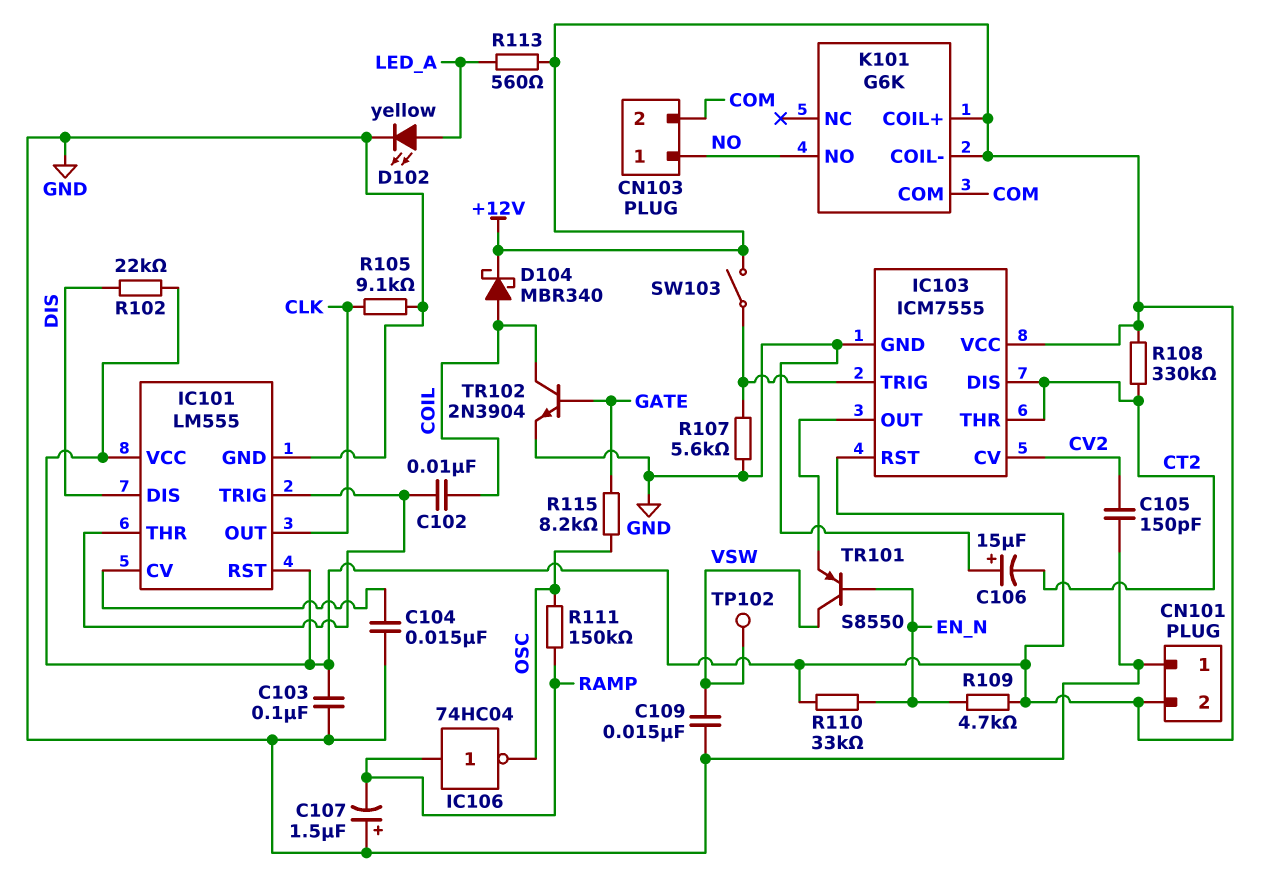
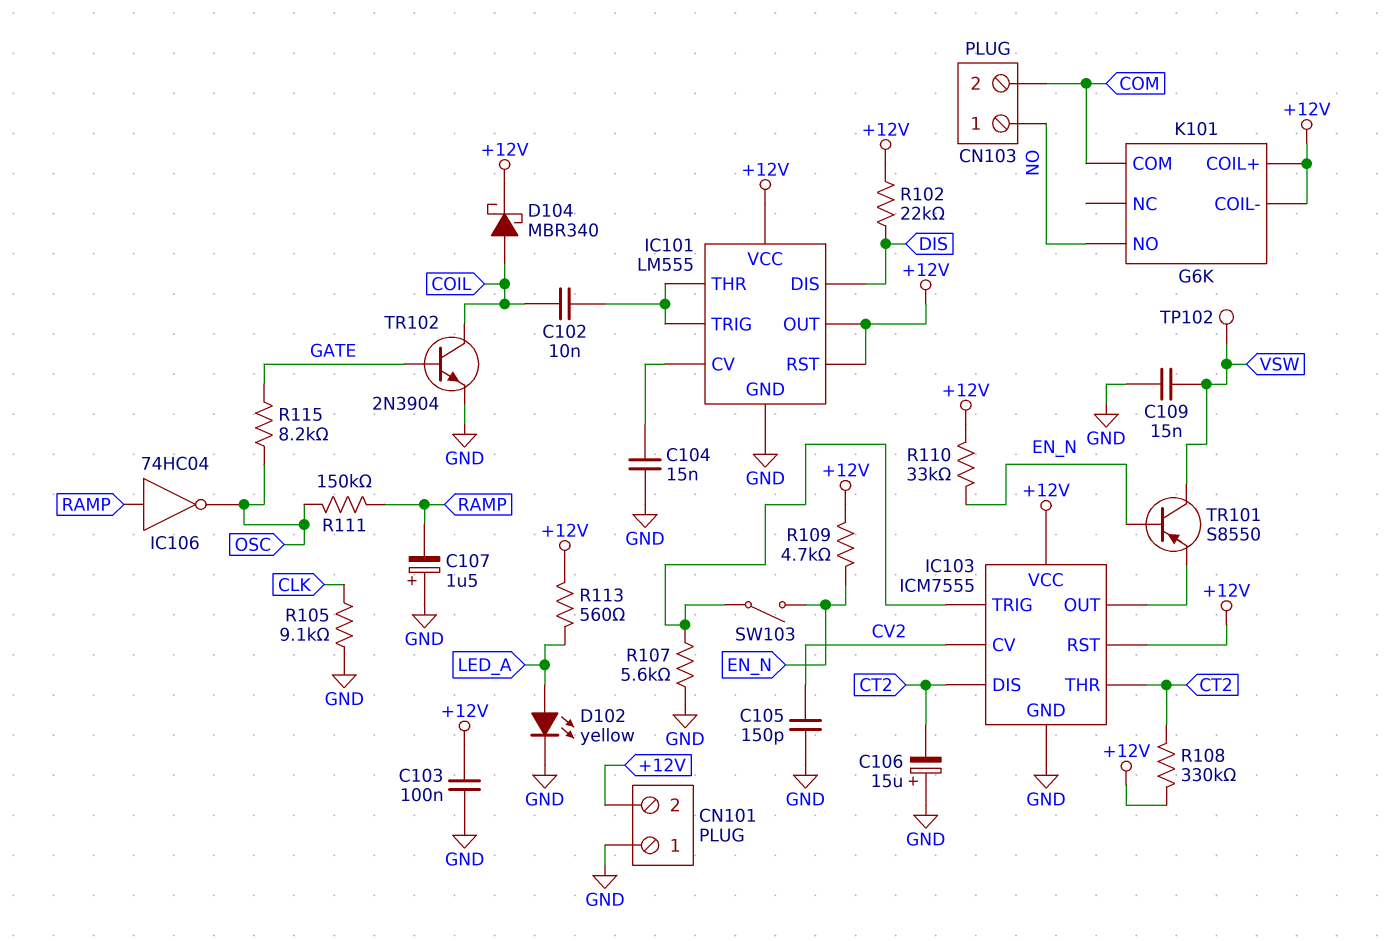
IC101 pin OUT: CLK -> +12V
SW103: switch (+12V, IC103/TRIG) -> switch (EN_N, IC103/TRIG)

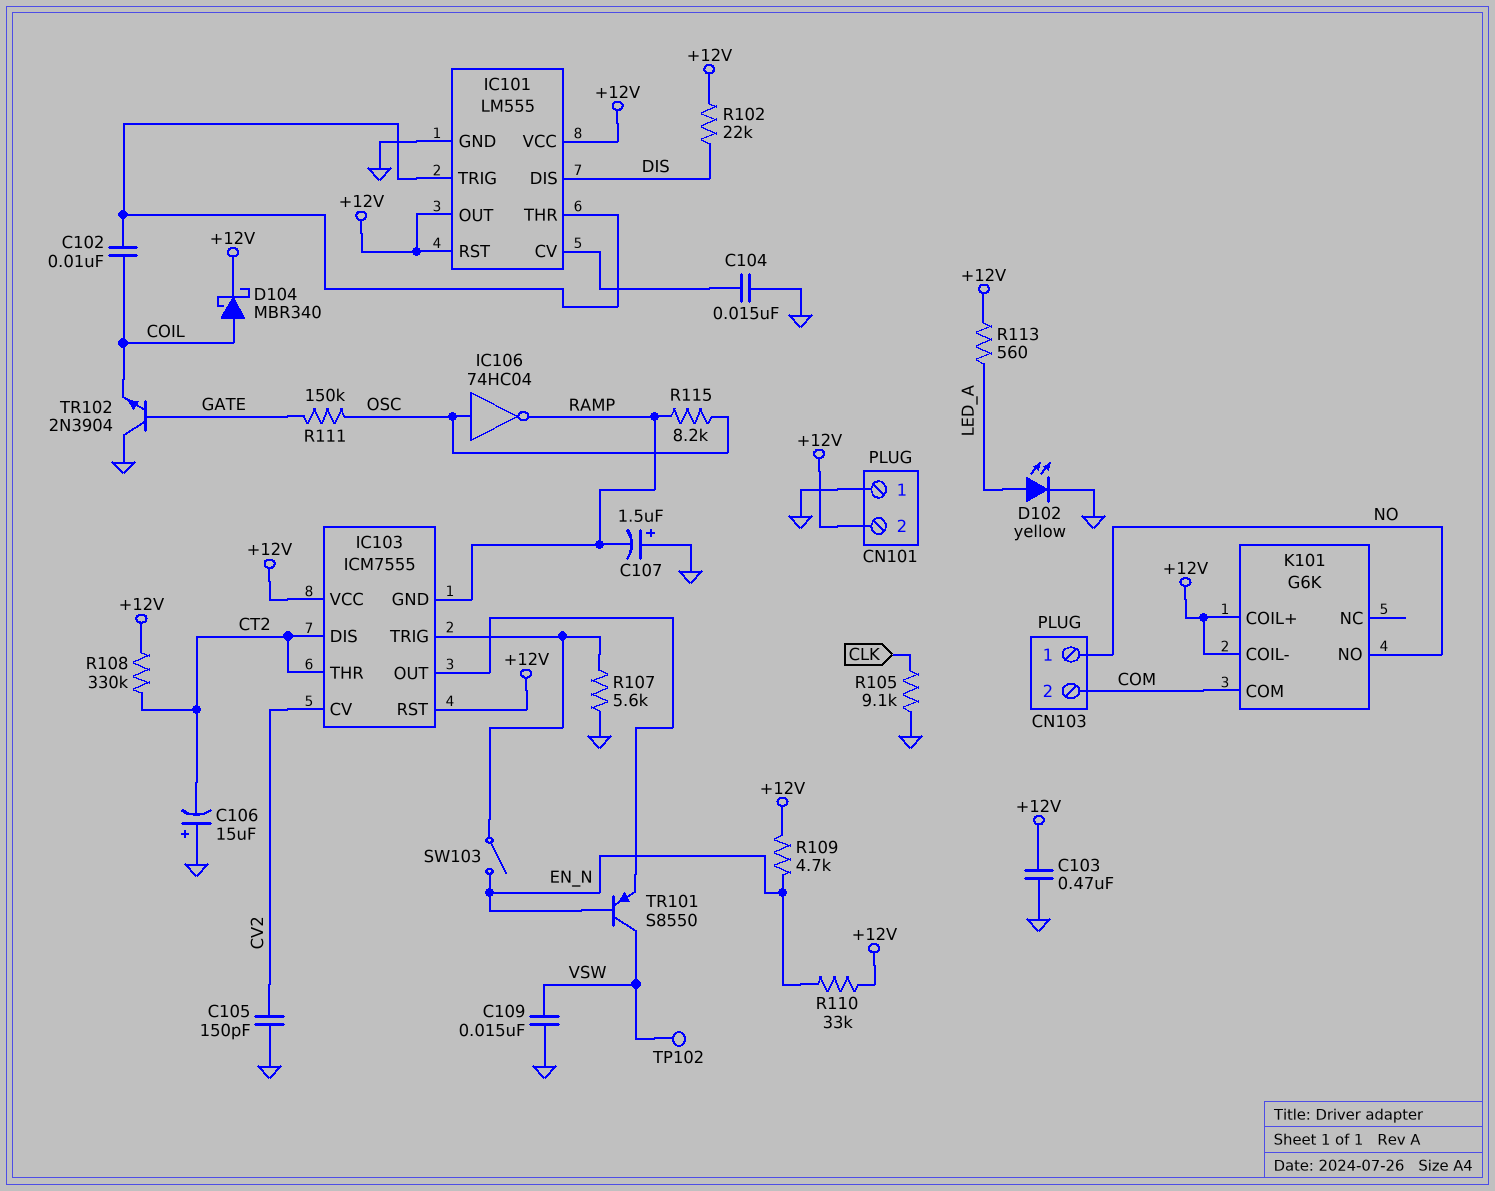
C103: 100nF (+12V, GND) -> 470nF (+12V, GND)
IC103 pin GND: GND -> RAMP
IC106: NOT 74HC04 (in RAMP, out OSC) -> NOT 74HC04 (in OSC, out RAMP)
R111: 150k (OSC, RAMP) -> 150k (GATE, OSC)
R115: 8.2k (GATE, OSC) -> 8.2k (OSC, RAMP)
TR102: NPN 2N3904 (B GATE, C COIL, E GND) -> NPN 2N3904 (B GATE, C GND, E COIL)

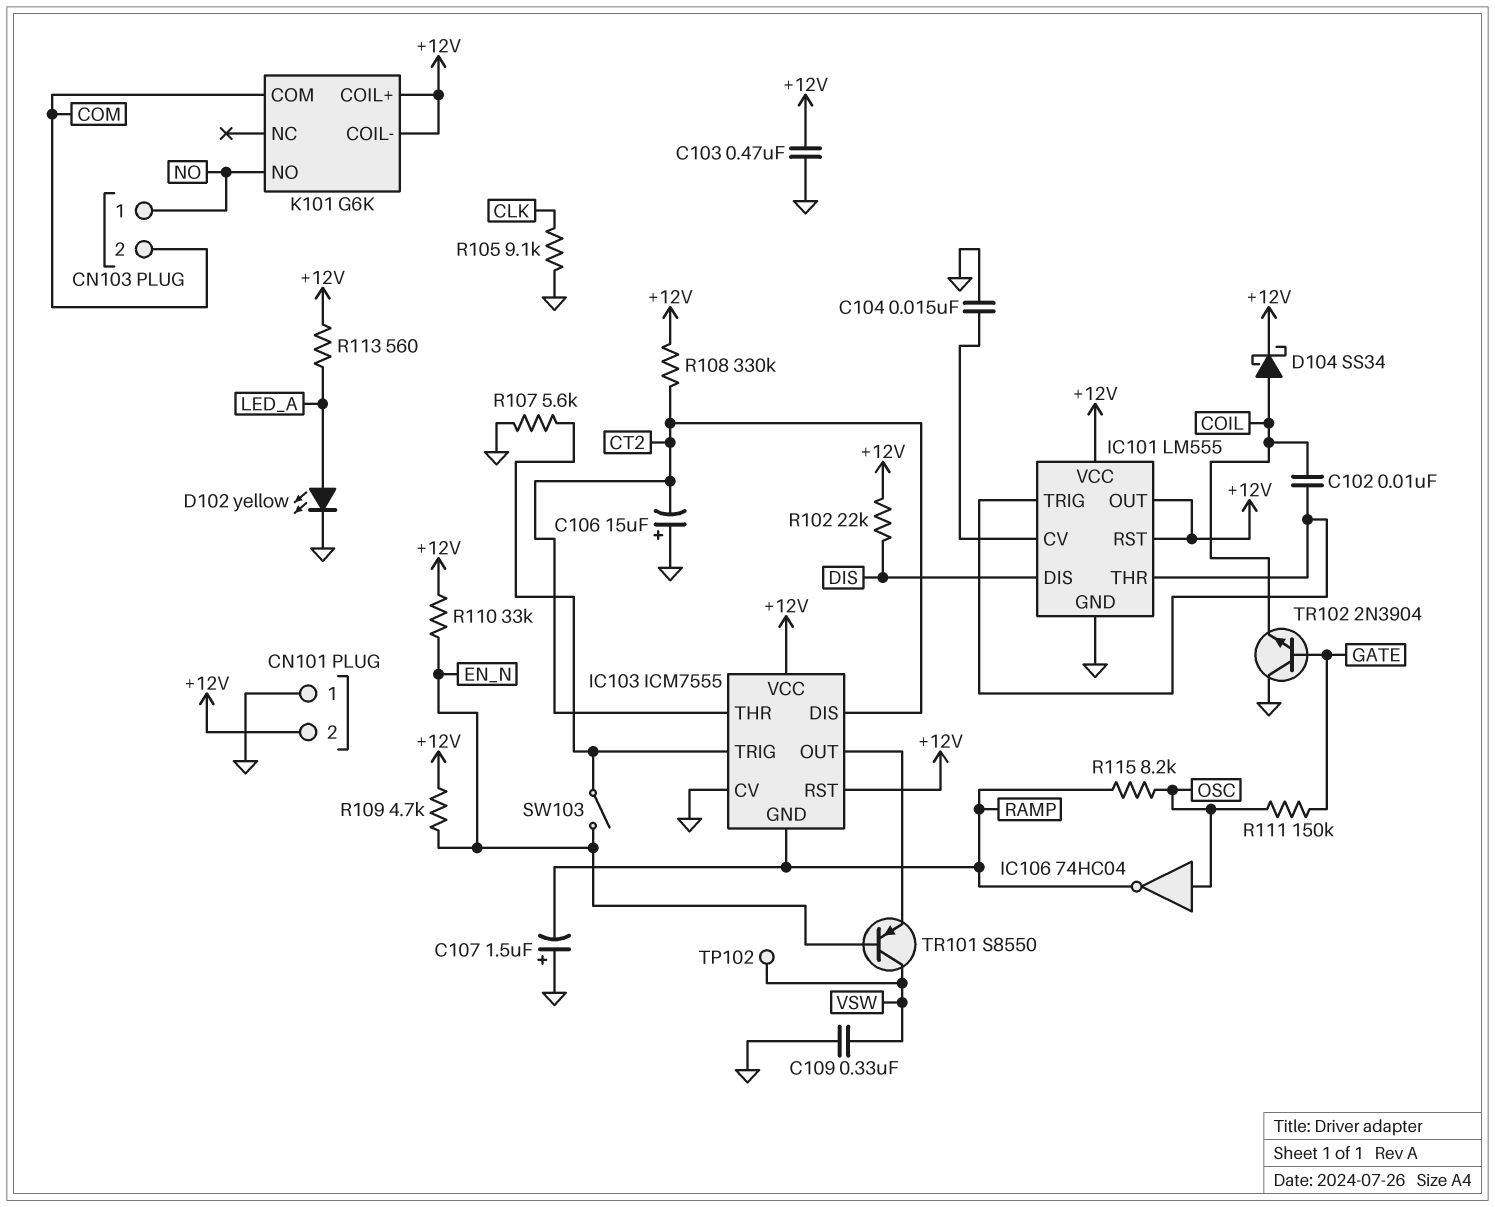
C105: 150pF (CV2, GND) -> none
C109: 15nF (GND, VSW) -> 330nF (GND, VSW)
D104: schottky MBR340 (A COIL, K +12V) -> schottky SS34 (A COIL, K +12V)
IC103 pin CV: CV2 -> GND

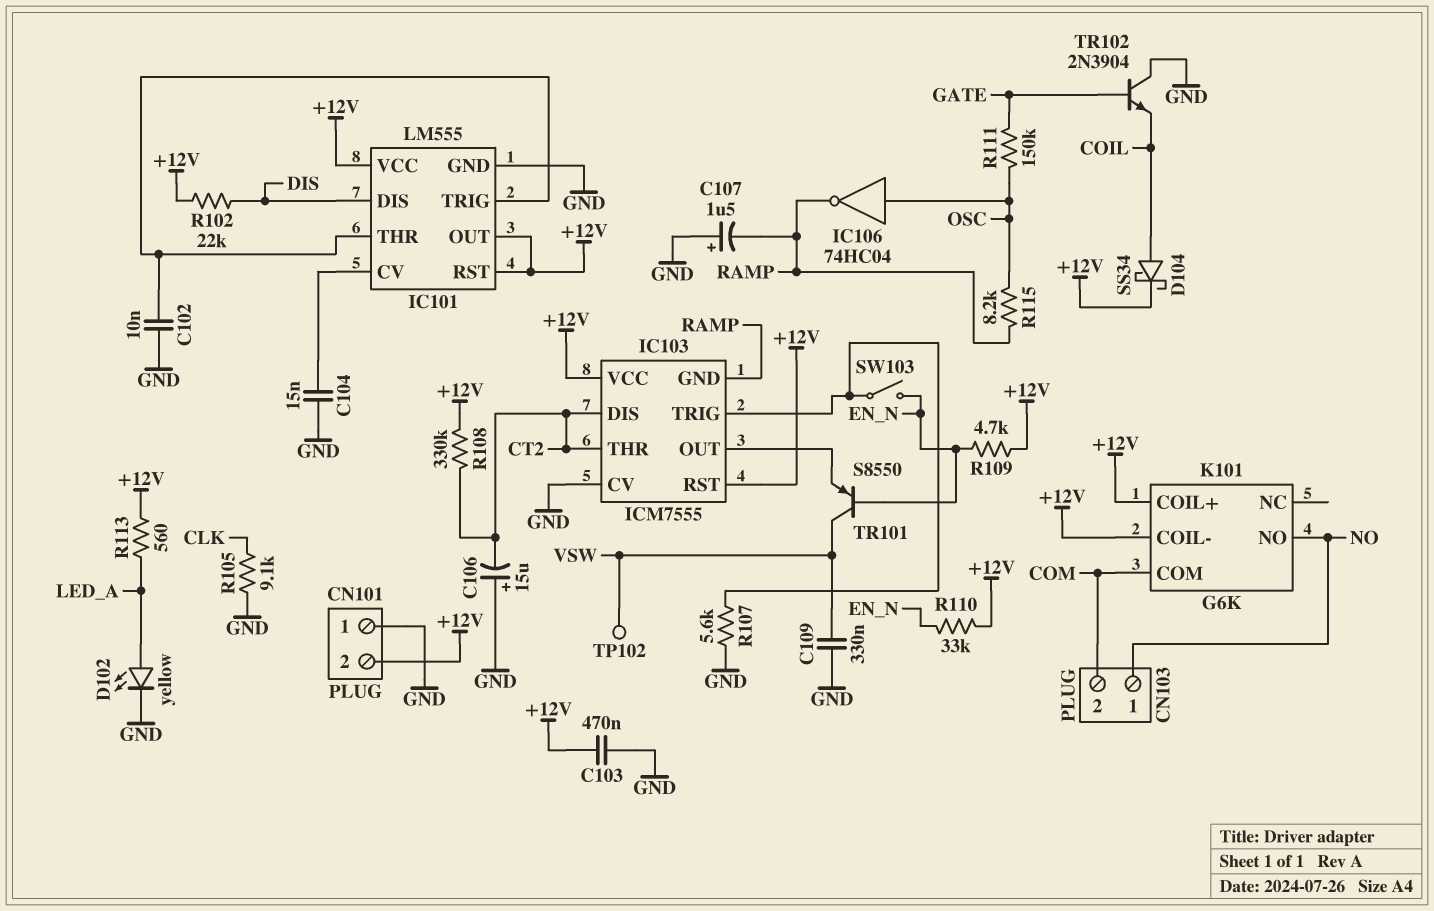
C102: 10nF (COIL, IC101/THR) -> 10nF (GND, IC101/THR)

